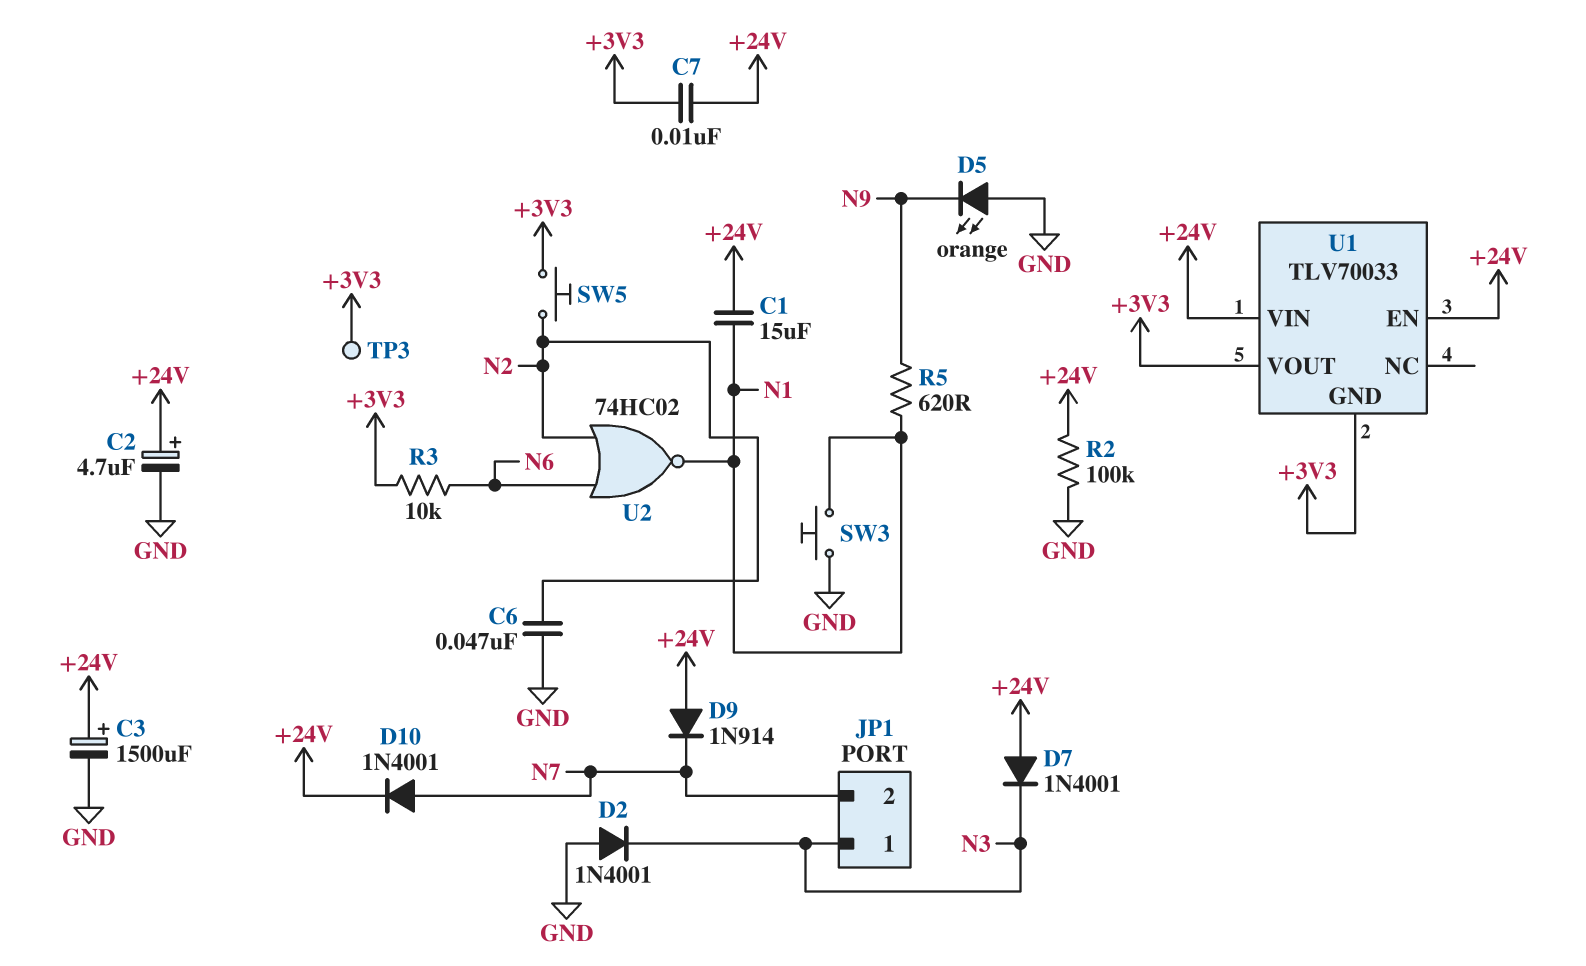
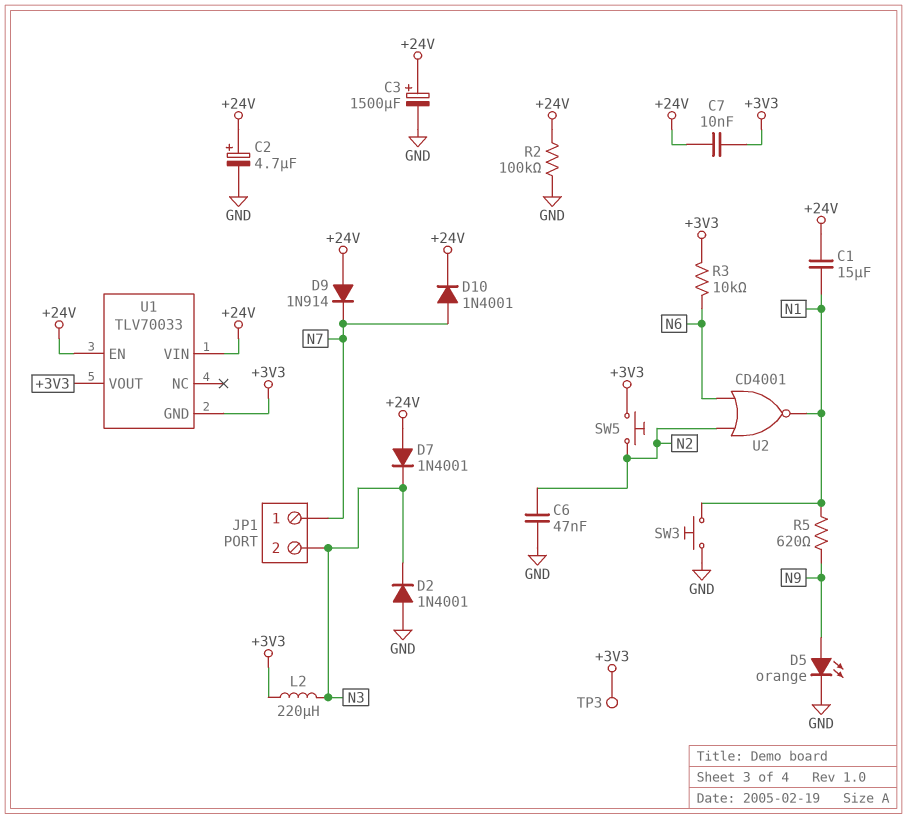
D5: LED orange (A GND, K N9) -> LED orange (A N9, K GND)
JP1 pin 1: N3 -> N7
JP1 pin 2: N7 -> N3
L2: none -> 220uH (+3V3, N3)
U2: NOR 74HC02 (in N2, in N6, out N1) -> NOR CD4001 (in N2, in N6, out N1)

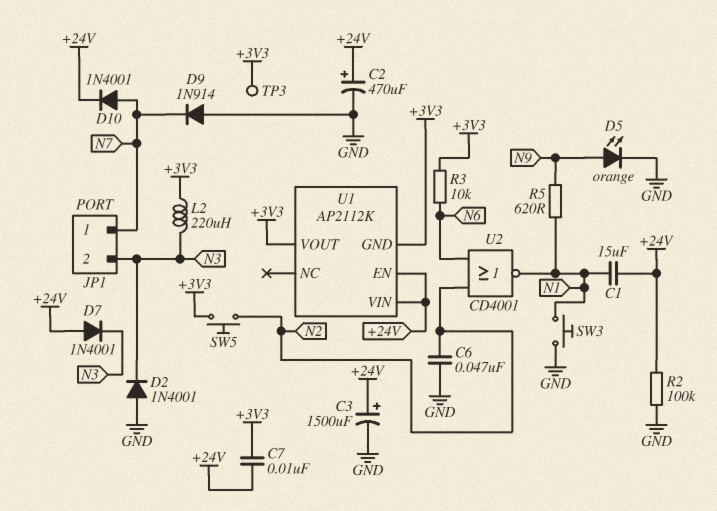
C2: 4.7uF (plus +24V, minus GND) -> 470uF (plus +24V, minus GND)
D9: diode 1N914 (A +24V, K N7) -> diode 1N914 (A GND, K N7)
U1: TLV70033 -> AP2112K

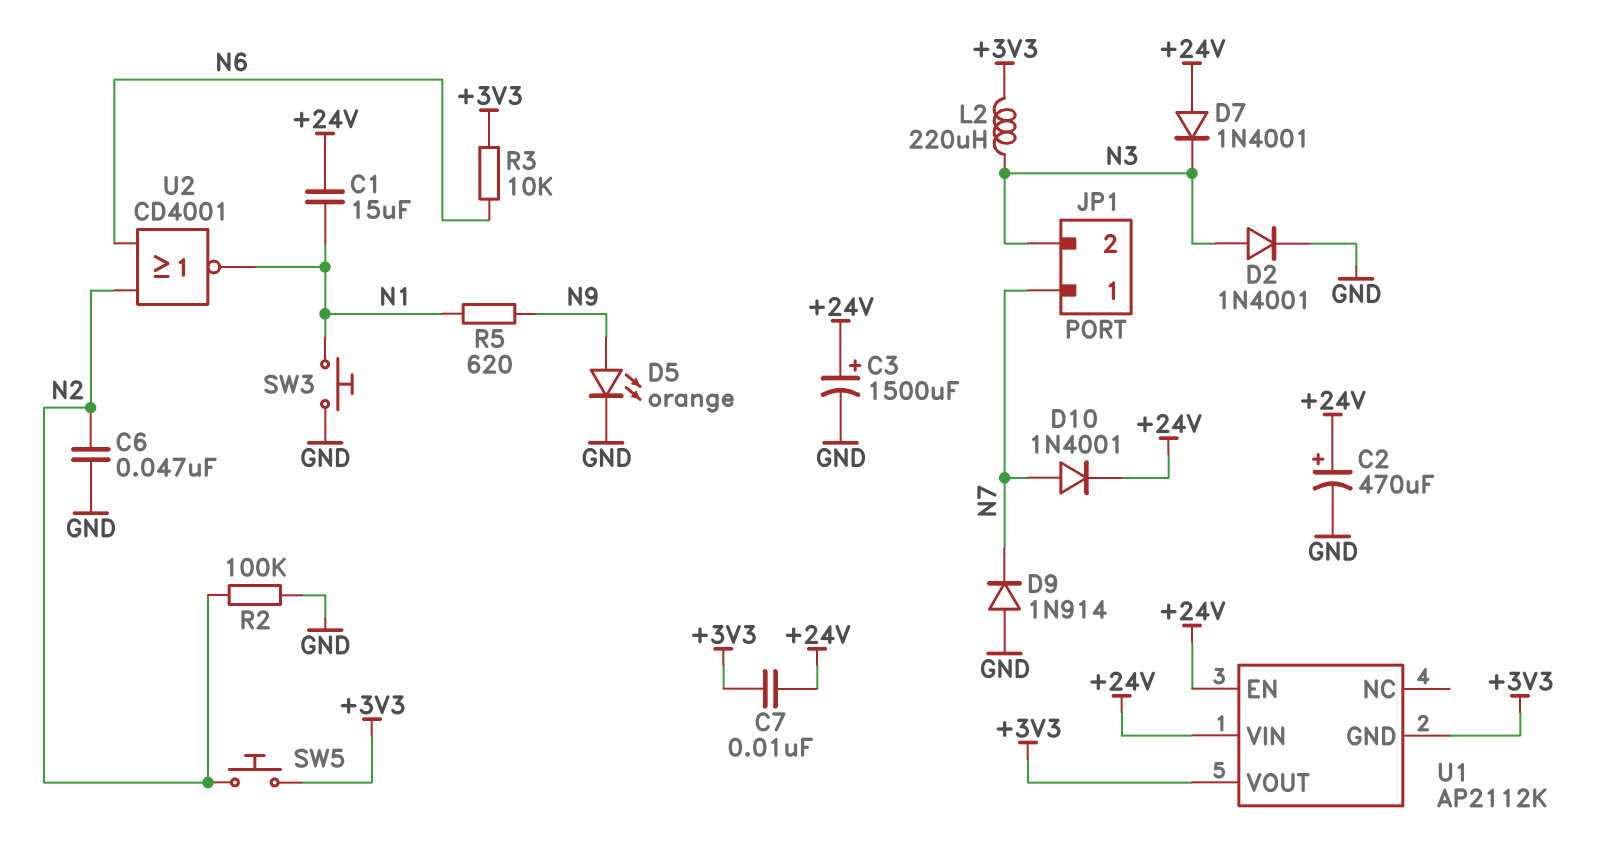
D2: diode 1N4001 (A GND, K N3) -> diode 1N4001 (A N3, K GND)
R2: 100k (+24V, GND) -> 100k (GND, N2)
TP3: test point (+3V3) -> none

